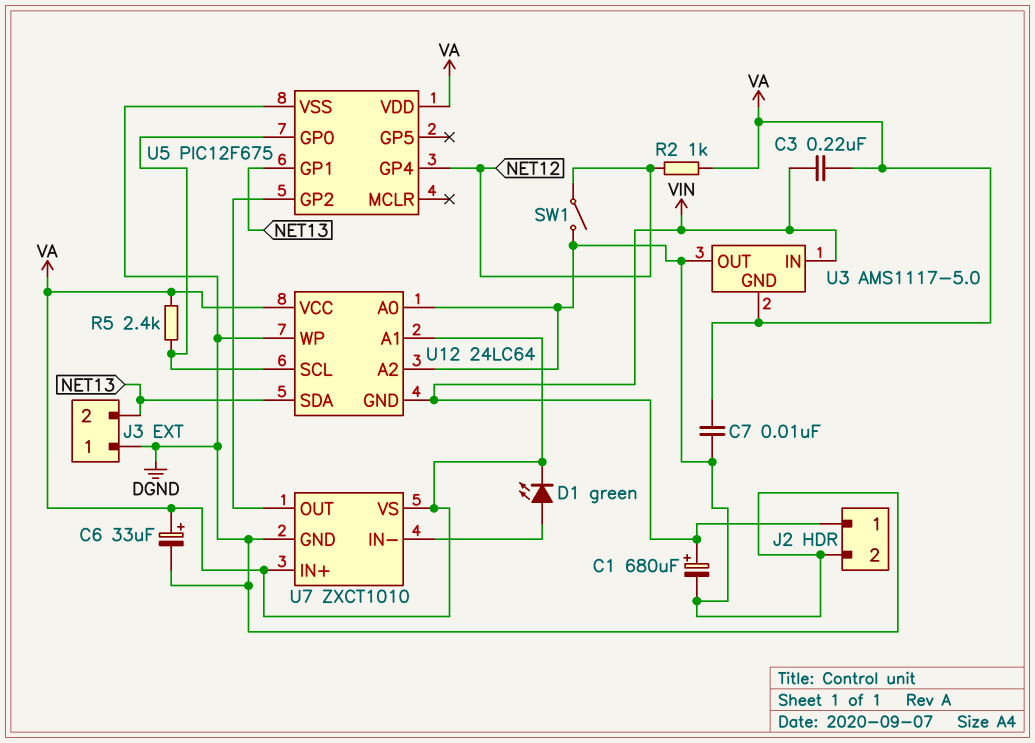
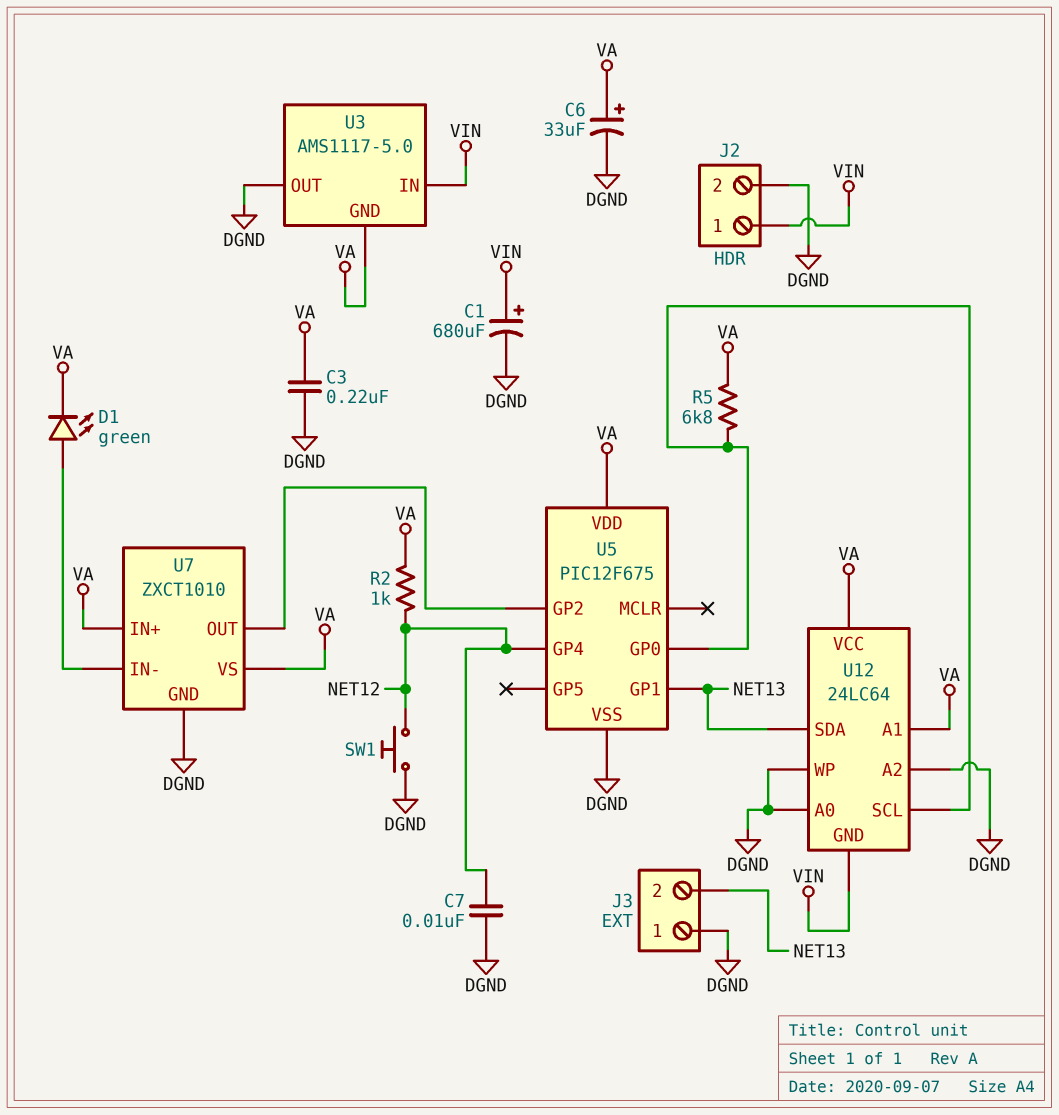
C3: 220nF (VA, VIN) -> 220nF (DGND, VA)
C7: 10nF (DGND, VA) -> 10nF (DGND, NET12)
R5: 2.4k (U5/GP0, VA) -> 6.8k (U5/GP0, VA)
SW1: switch (DGND, NET12) -> button (DGND, NET12)

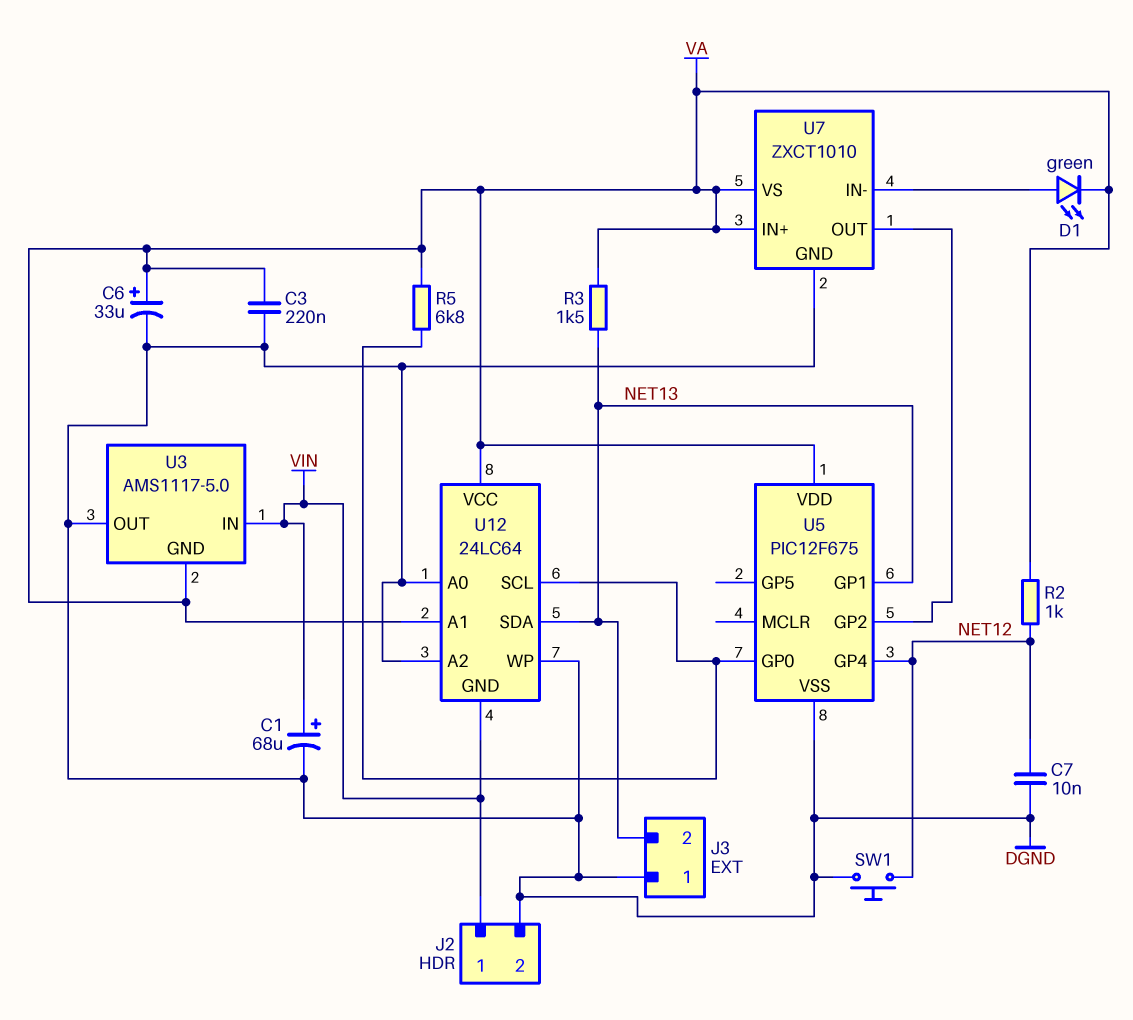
C1: 680uF (plus VIN, minus DGND) -> 68uF (plus VIN, minus DGND)
R3: none -> 1.5k (NET13, VA)

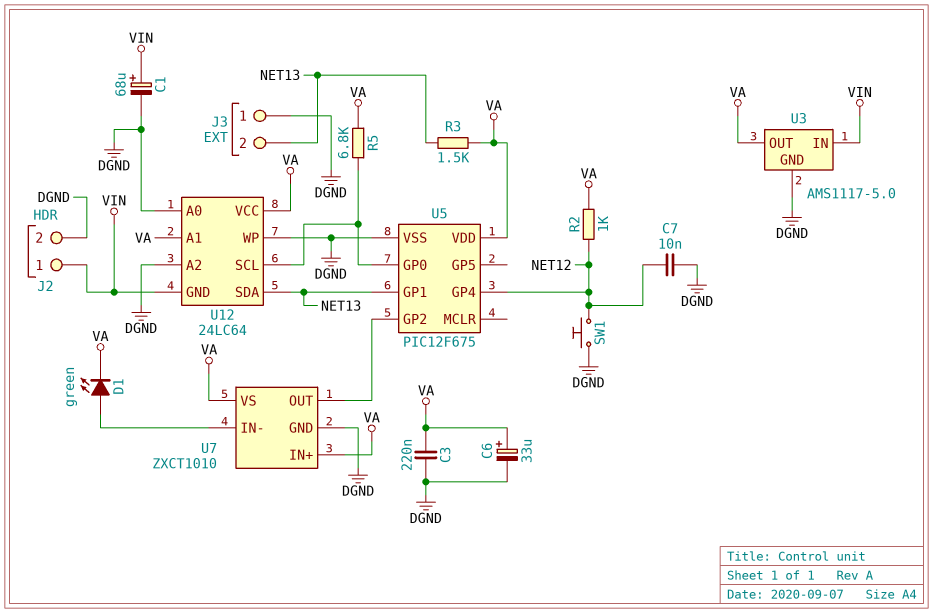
U3 pin GND: VA -> DGND
U3 pin OUT: DGND -> VA

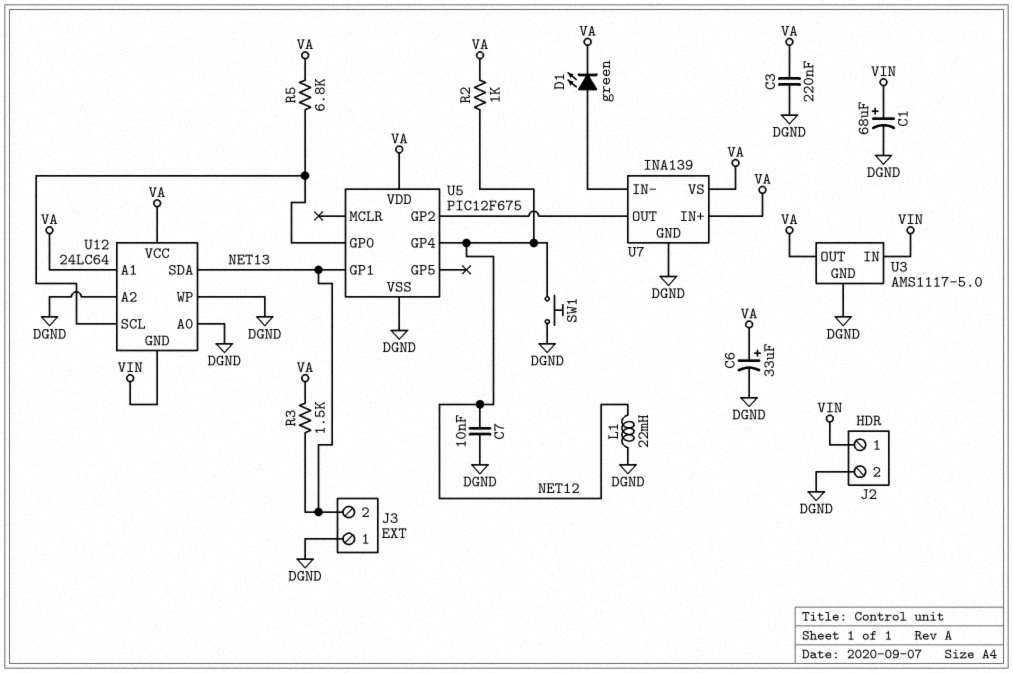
L1: none -> 22mH (DGND, NET12)
U7: ZXCT1010 -> INA139

